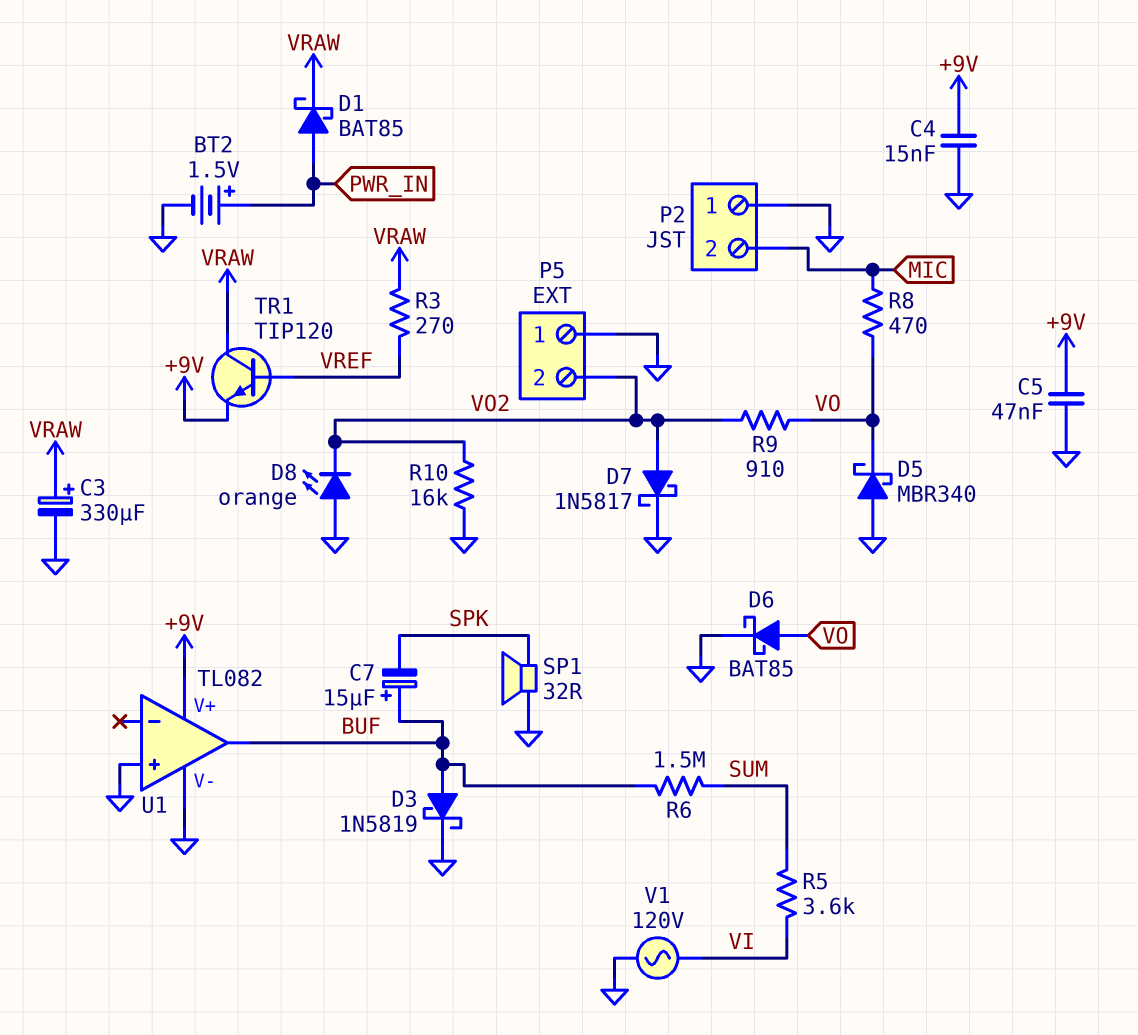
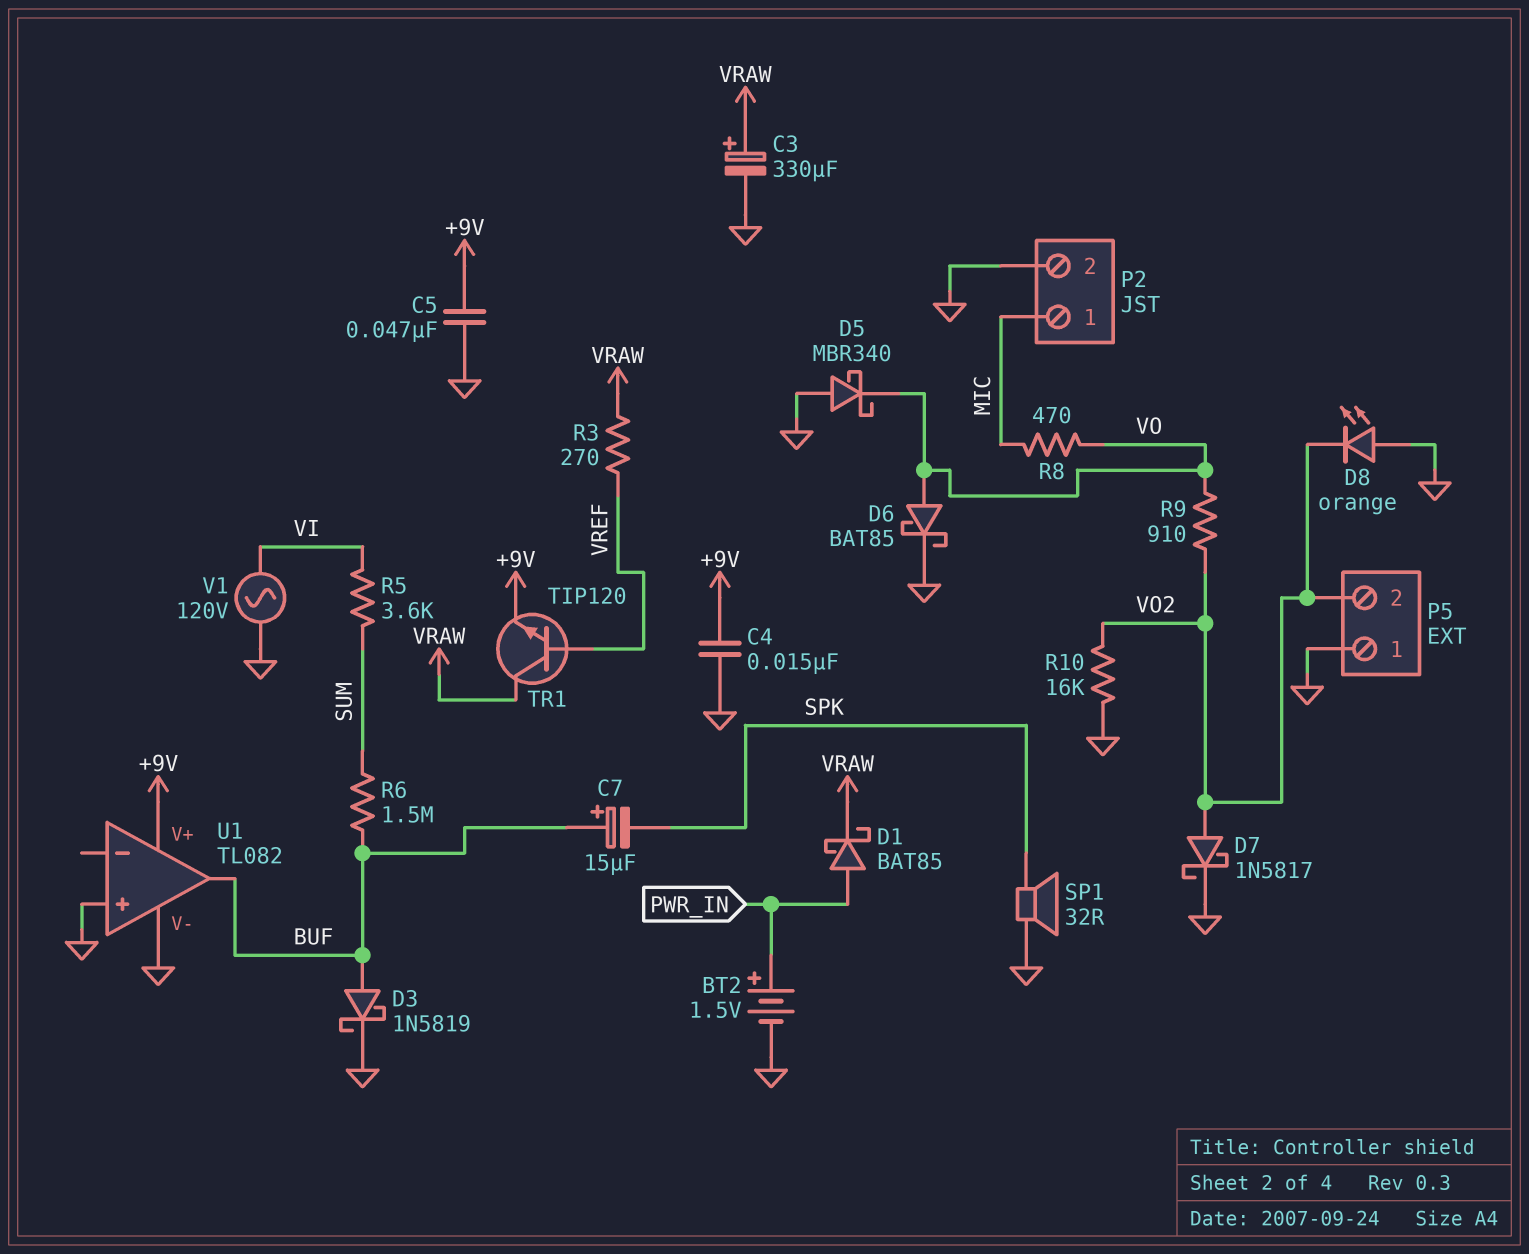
P2 pin 1: GND -> MIC
P2 pin 2: MIC -> GND

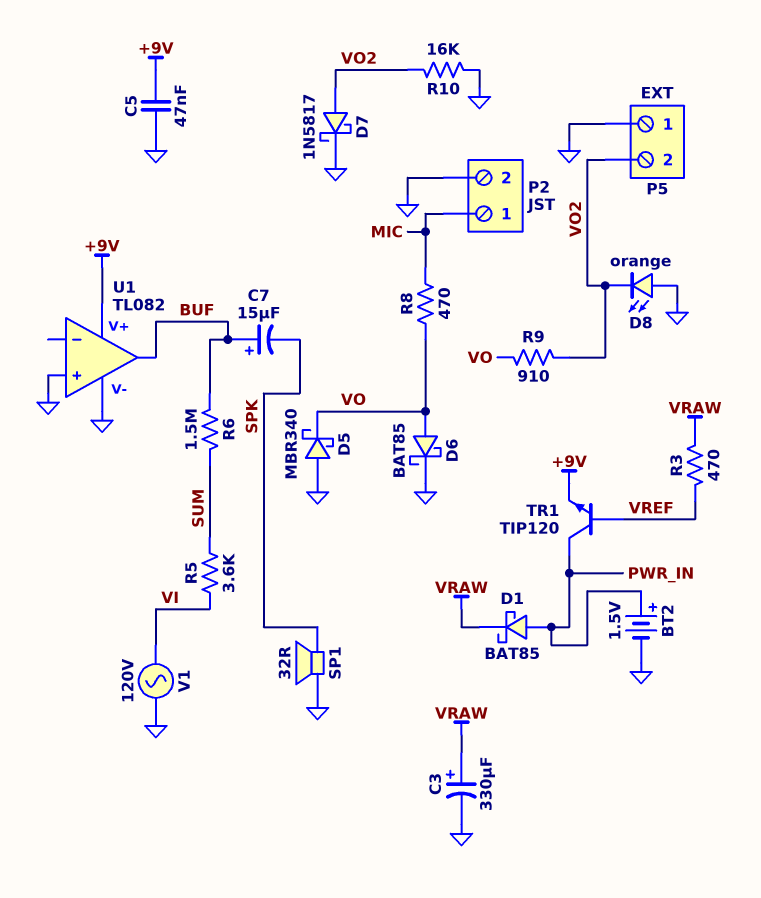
C4: 15nF (+9V, GND) -> none
D3: schottky 1N5819 (A BUF, K GND) -> none
R3: 270 (VRAW, VREF) -> 470 (VRAW, VREF)
TR1: NPN TIP120 (B VREF, C VRAW, E +9V) -> NPN TIP120 (B VREF, C PWR_IN, E +9V)

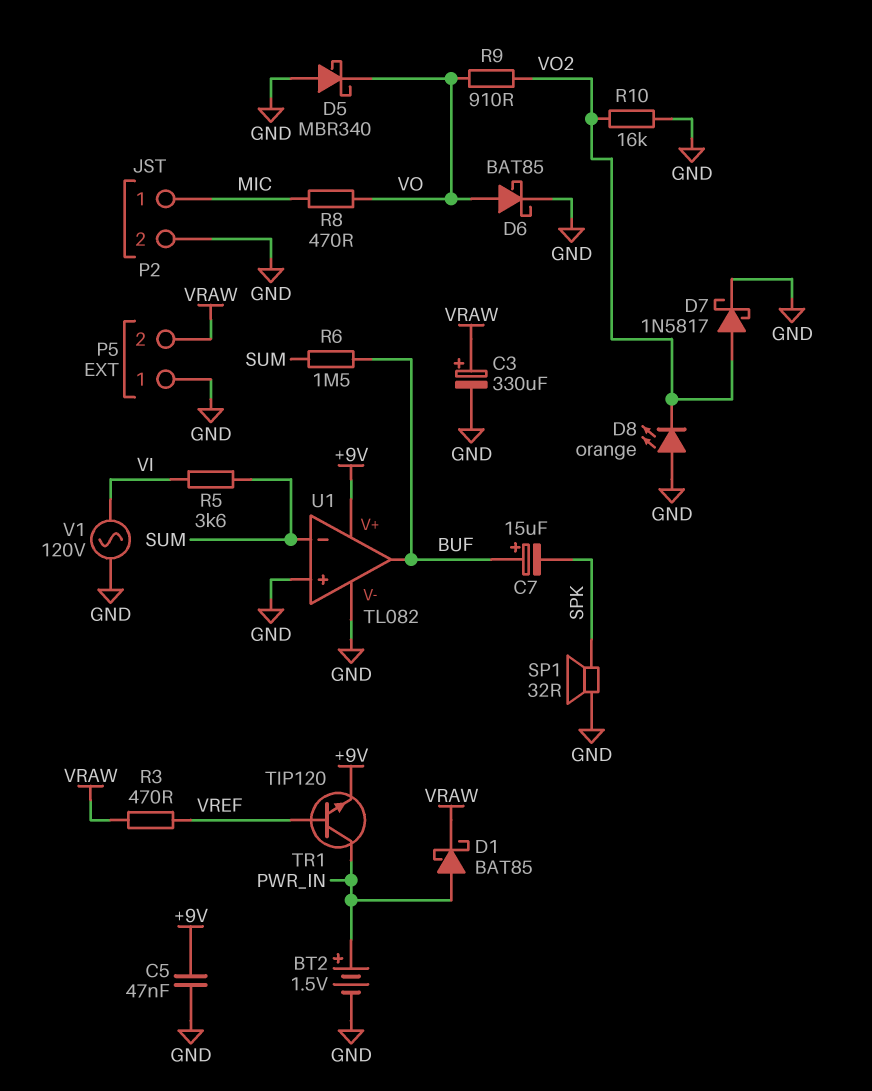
P5 pin 2: VO2 -> VRAW
U1 pin in-: none -> SUM

